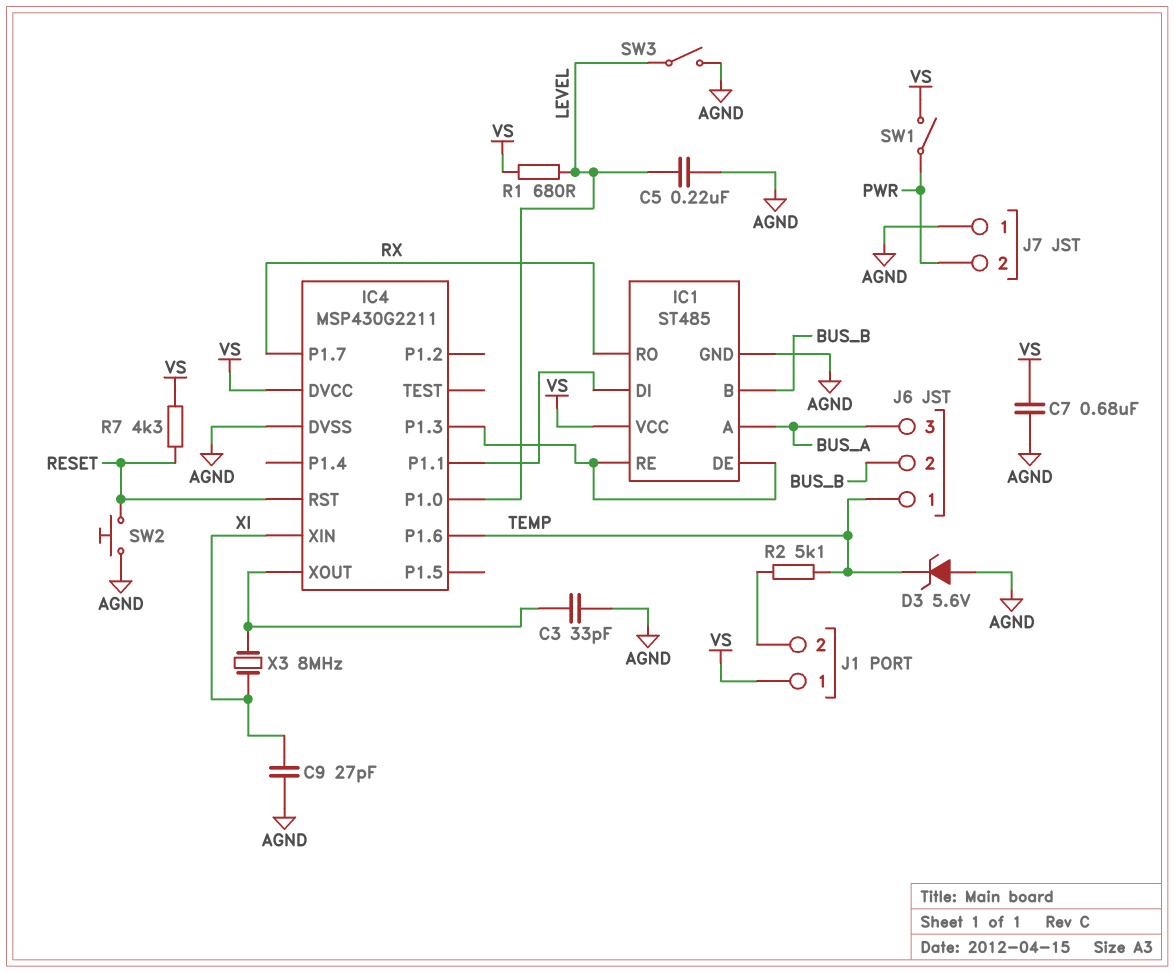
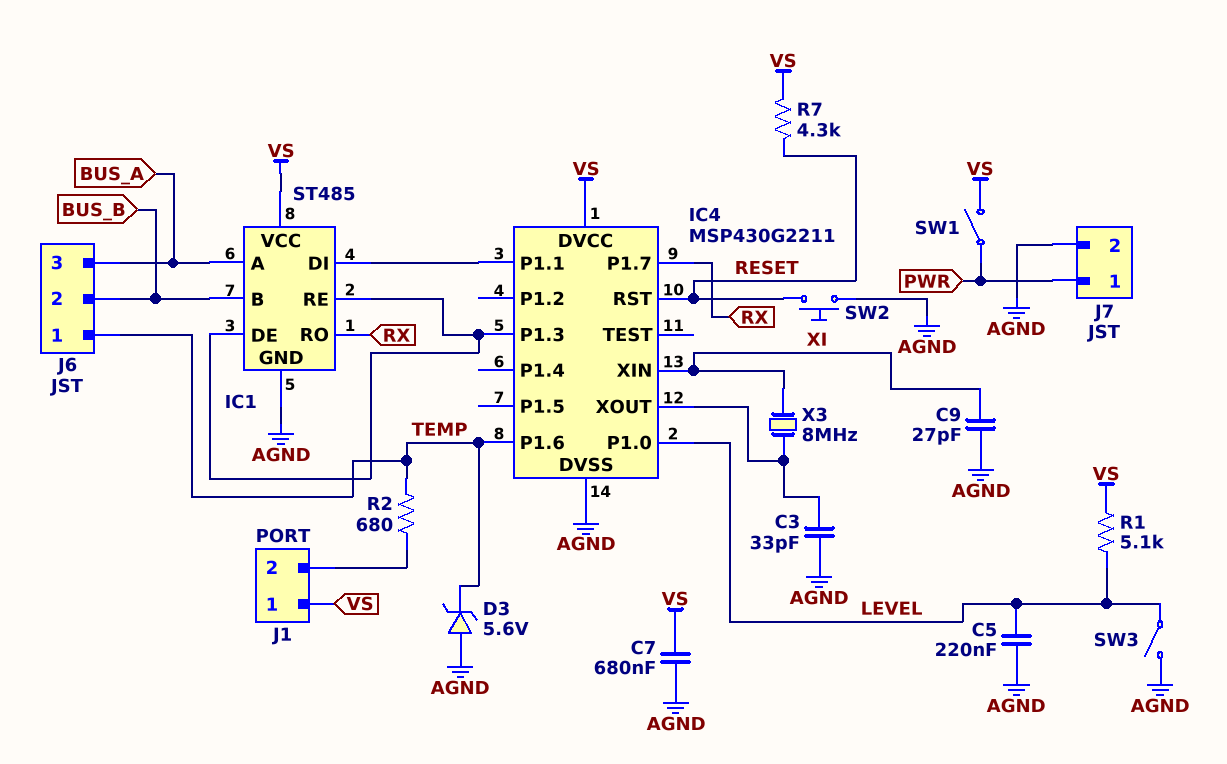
J7 pin 1: AGND -> PWR
J7 pin 2: PWR -> AGND
R1: 680 (LEVEL, VS) -> 5.1k (LEVEL, VS)
R2: 5.1k (J1/2, TEMP) -> 680 (J1/2, TEMP)

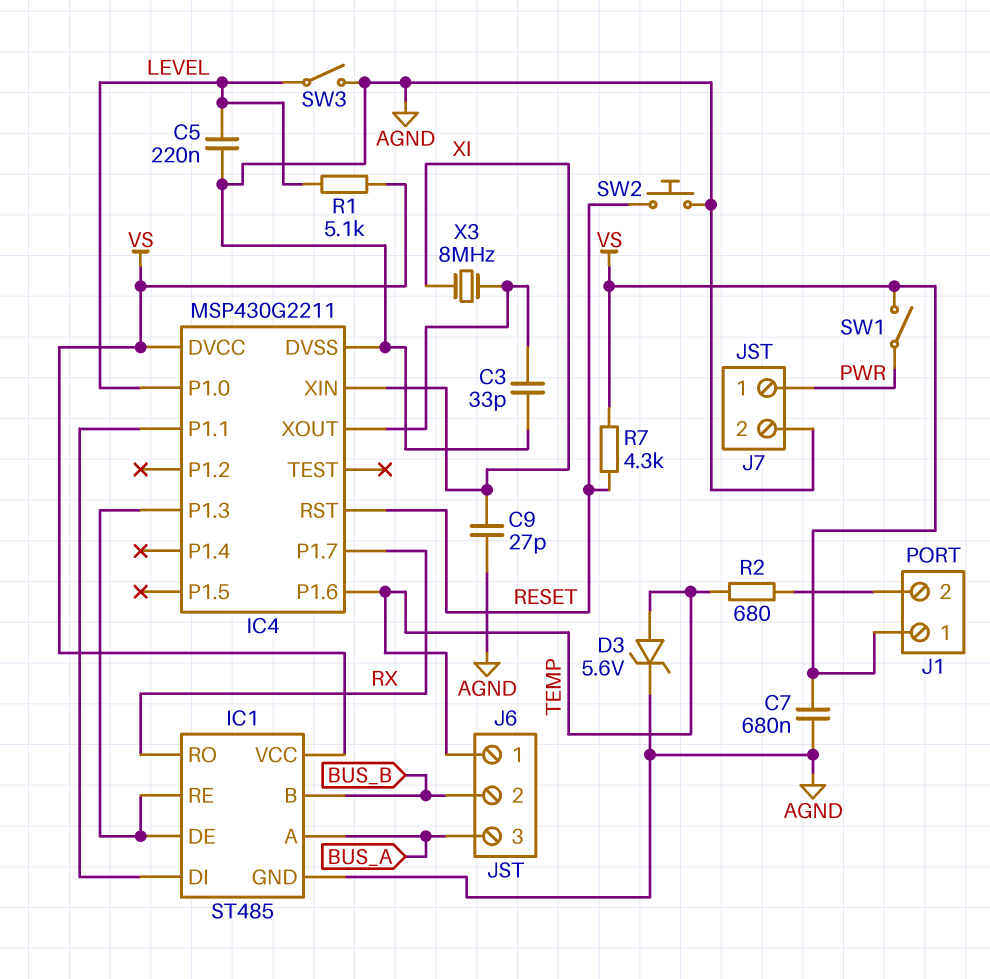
D3: zener 5.6V (A AGND, K TEMP) -> zener 5.6V (A TEMP, K AGND)

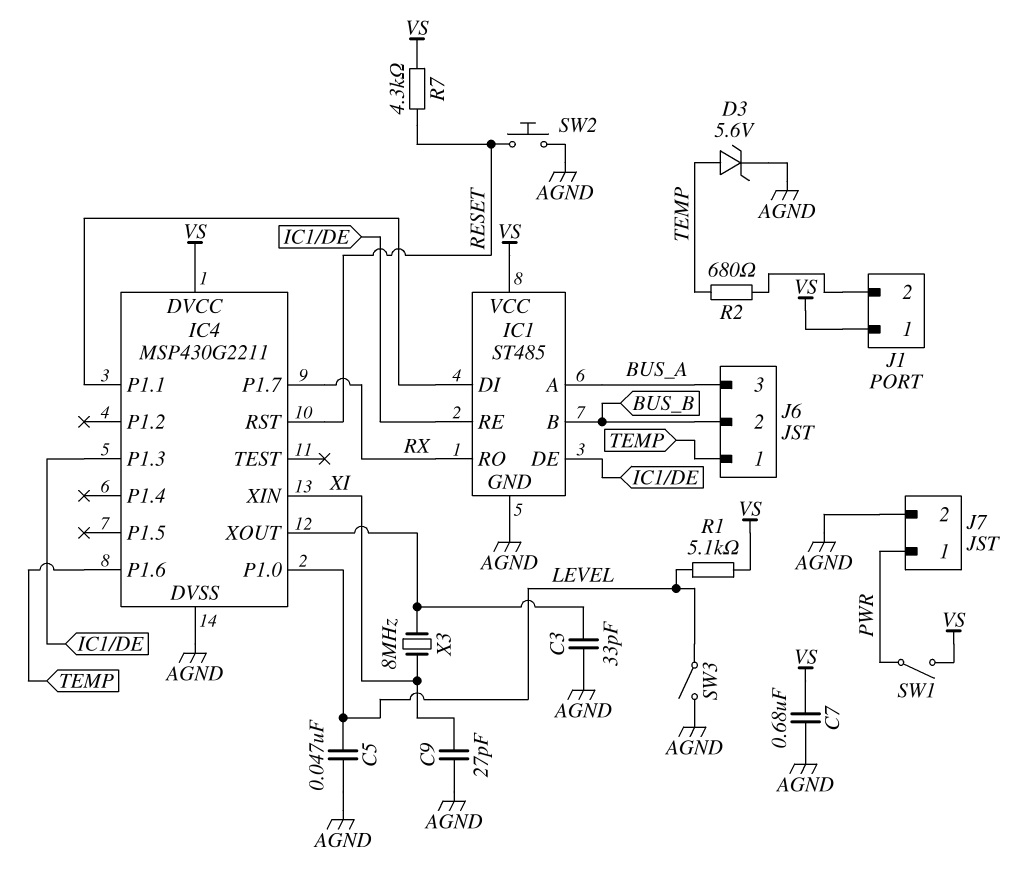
C5: 220nF (AGND, LEVEL) -> 47nF (AGND, LEVEL)

